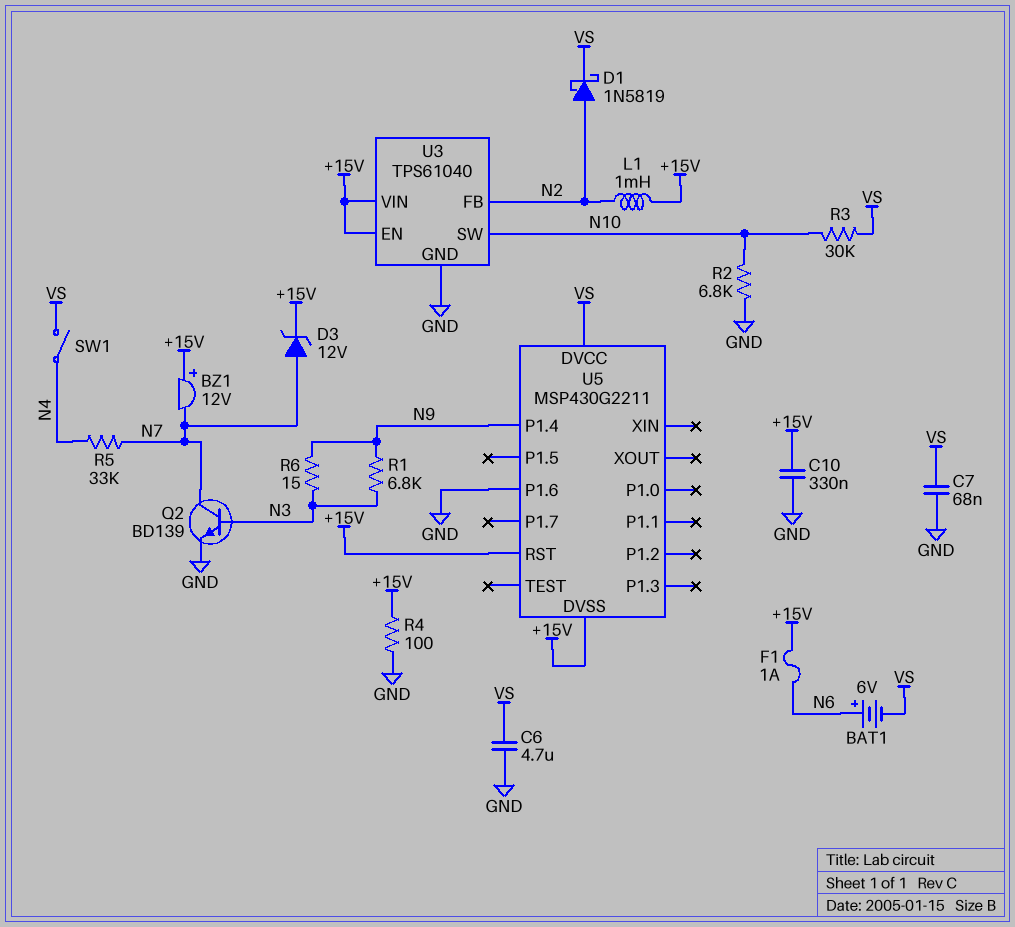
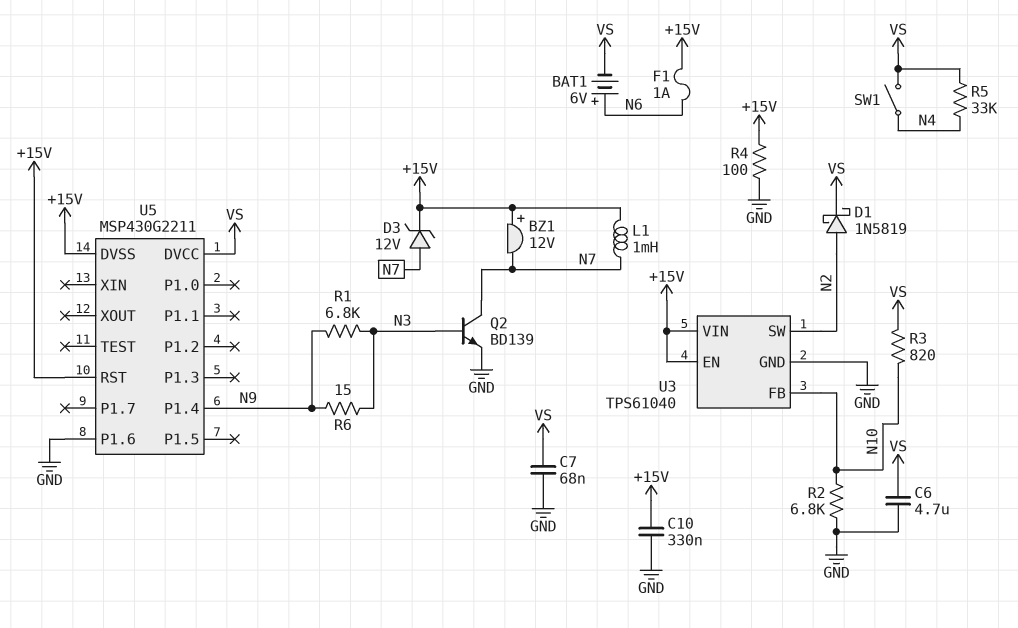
L1: 1mH (+15V, N2) -> 1mH (+15V, N7)
R3: 30k (N10, VS) -> 820 (N10, VS)
R5: 33k (N4, N7) -> 33k (N4, VS)
U3 pin FB: N2 -> N10
U3 pin SW: N10 -> N2

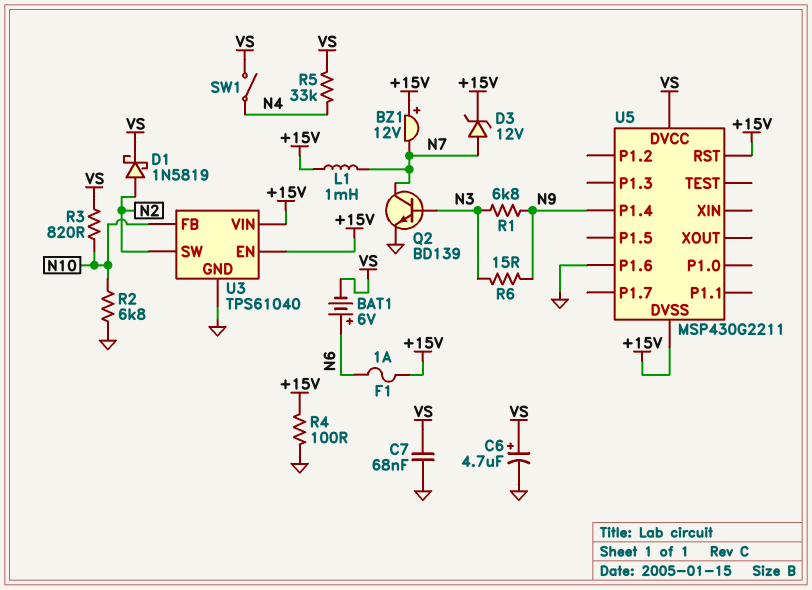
C6: 4.7uF (GND, VS) -> 4.7uF (plus VS, minus GND)
C10: 330nF (+15V, GND) -> none

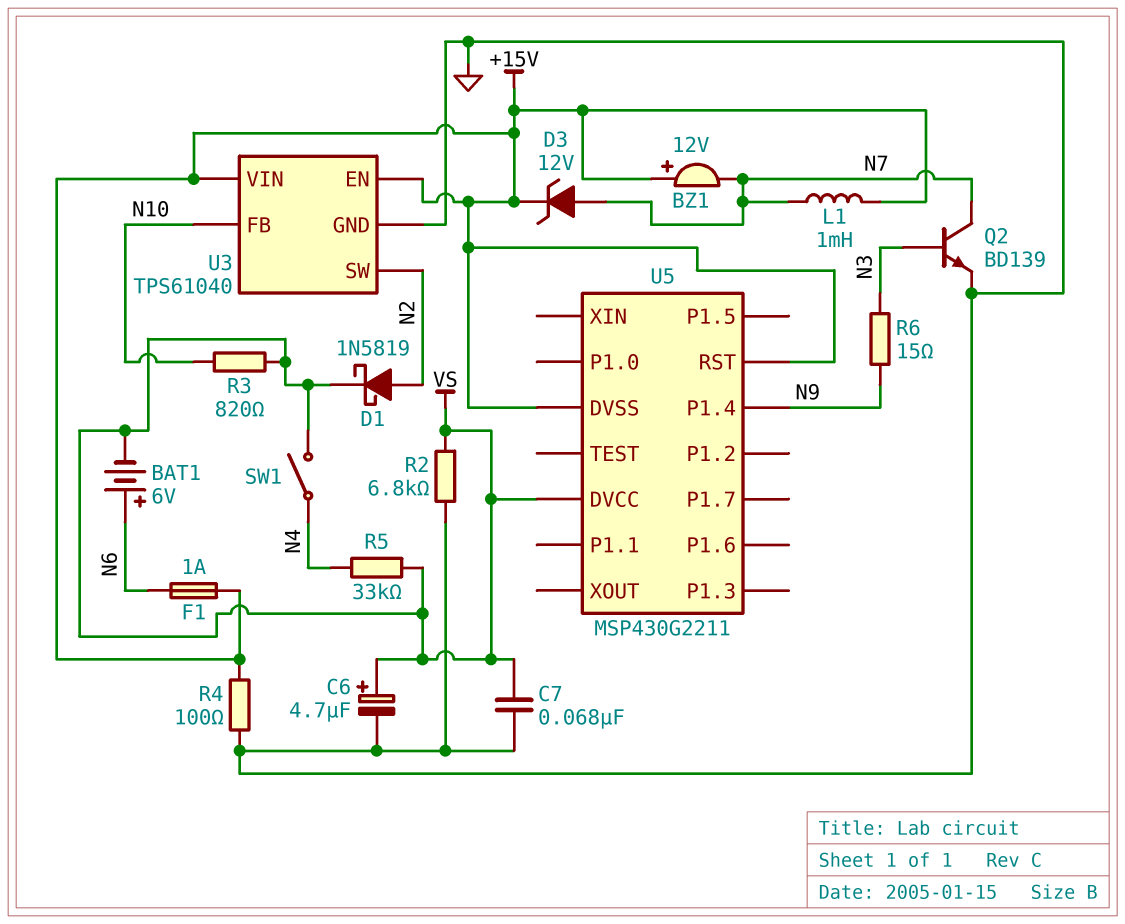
R1: 6.8k (N3, N9) -> none
R2: 6.8k (GND, N10) -> 6.8k (GND, VS)
U5 pin P1.6: GND -> none

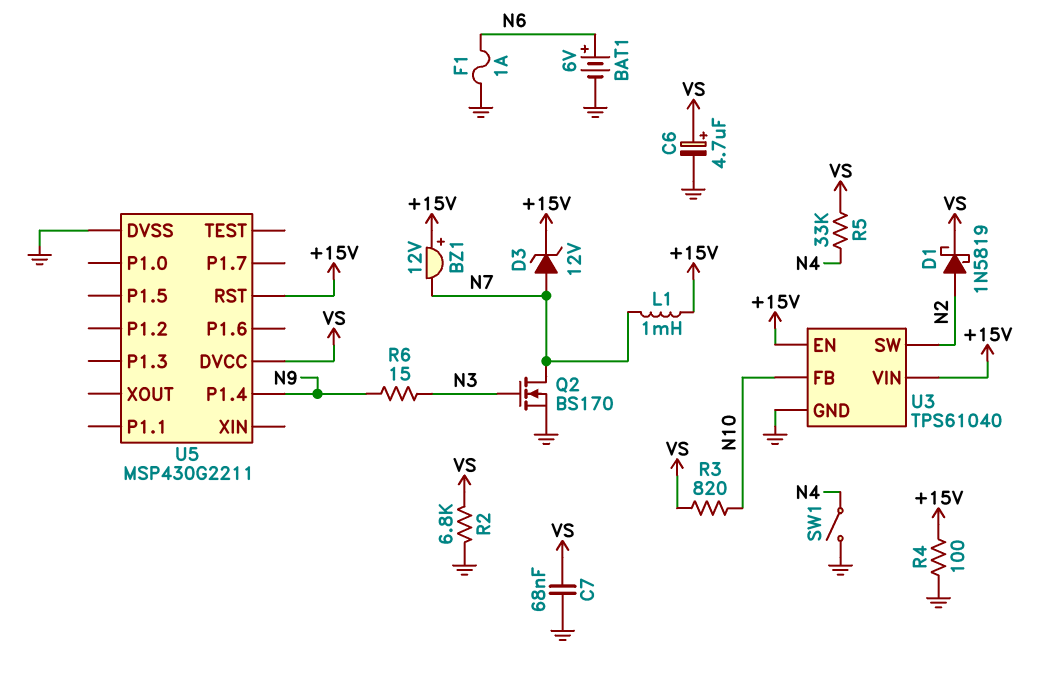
BAT1: 6V (plus N6, minus VS) -> 6V (plus N6, minus GND)
F1: 1A (+15V, N6) -> 1A (GND, N6)
Q2: NPN BD139 (B N3, C N7, E GND) -> NMOS BS170 (G N3, D N7, S GND)
SW1: switch (N4, VS) -> switch (GND, N4)
U5 pin DVSS: +15V -> GND

